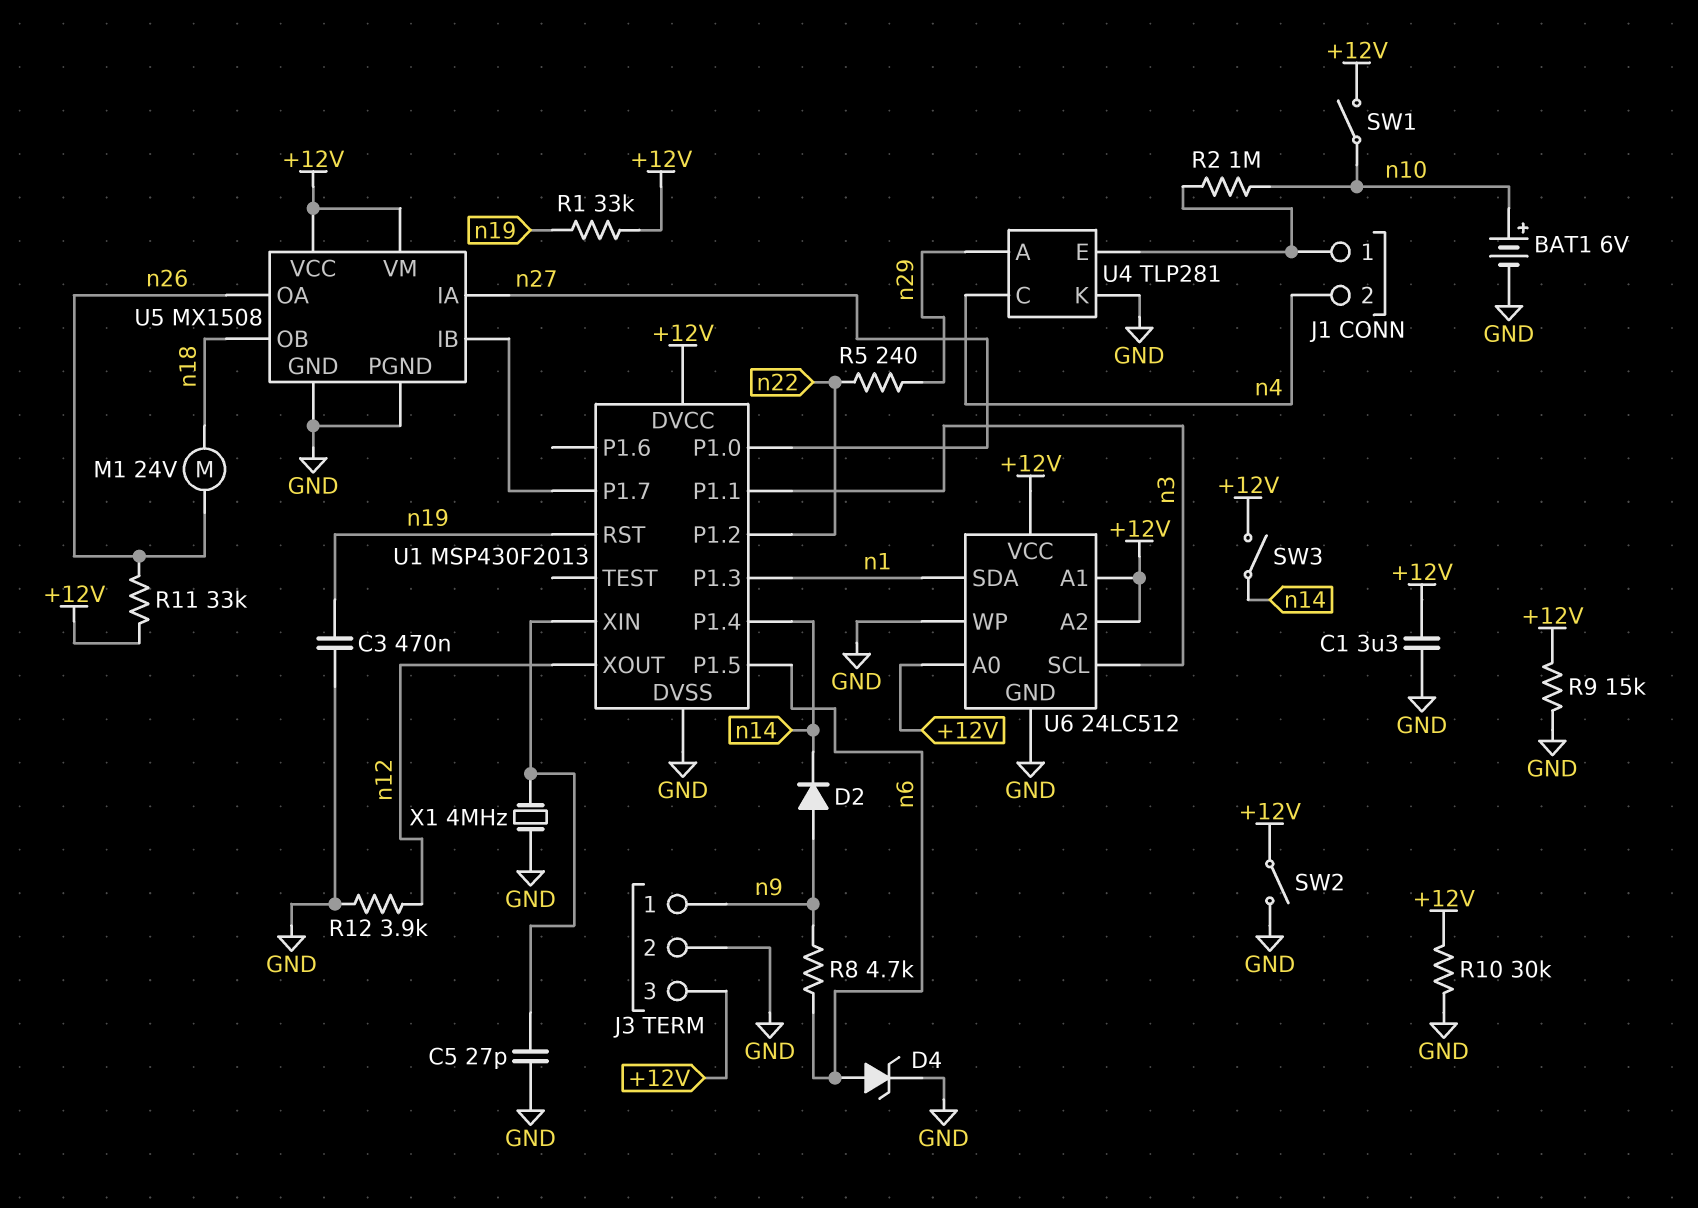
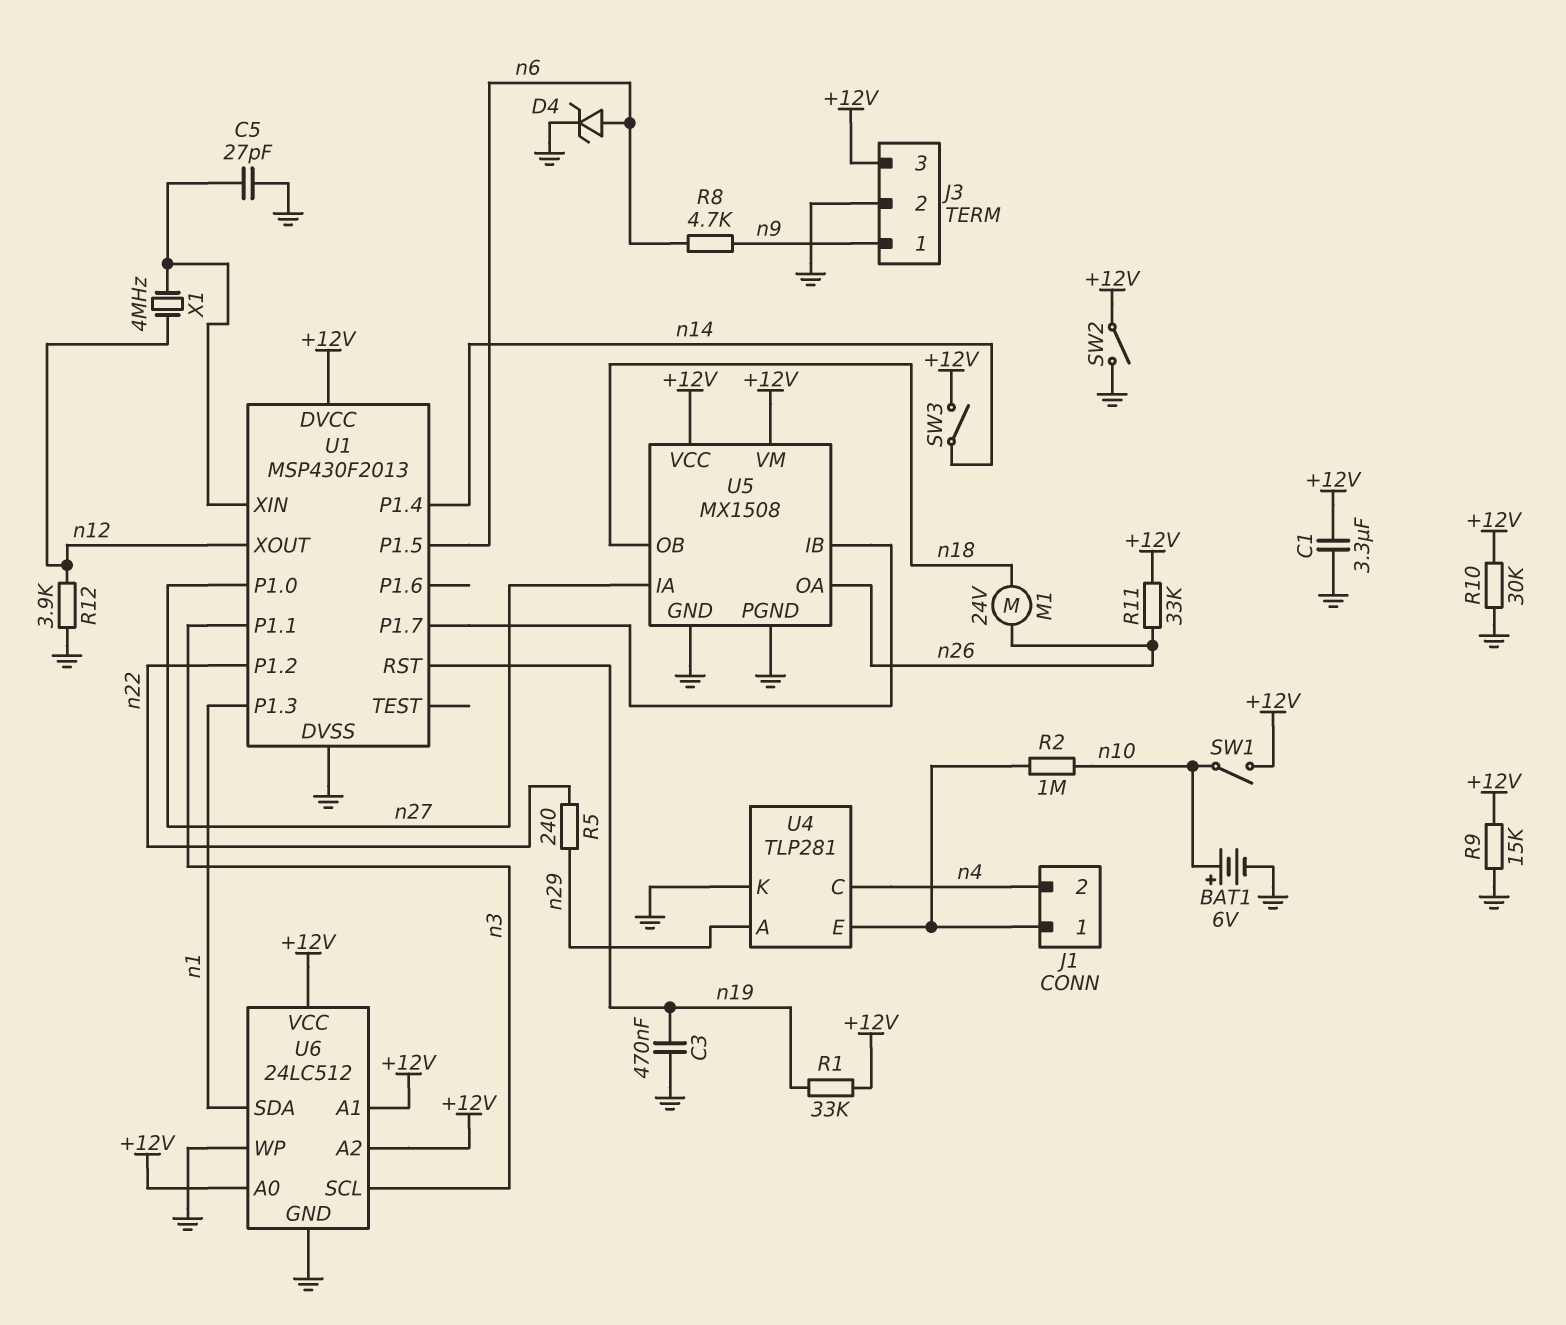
D2: diode (A n9, K n14) -> none
X1: 4MHz (GND, U1/XIN) -> 4MHz (U1/XIN, n12)

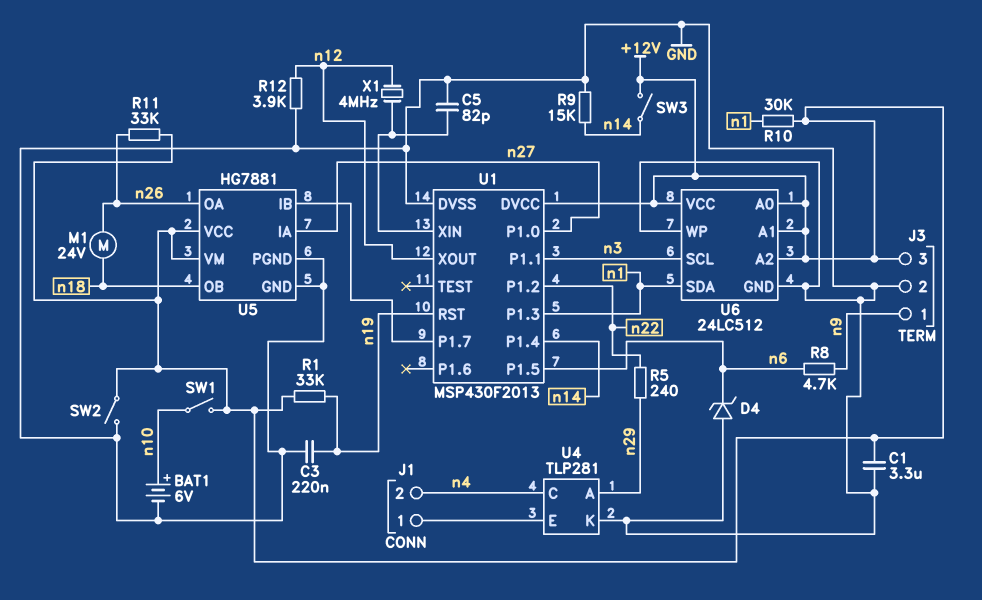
C3: 470nF (GND, n19) -> 220nF (GND, n19)
C5: 27pF (GND, U1/XIN) -> 82pF (GND, U1/XIN)
D4: zener (A n6, K GND) -> zener (A GND, K n6)
R2: 1M (J1/1, n10) -> none
R9: 15k (+12V, GND) -> 15k (GND, n14)
R10: 30k (+12V, GND) -> 30k (+12V, n1)
U5: MX1508 -> HG7881

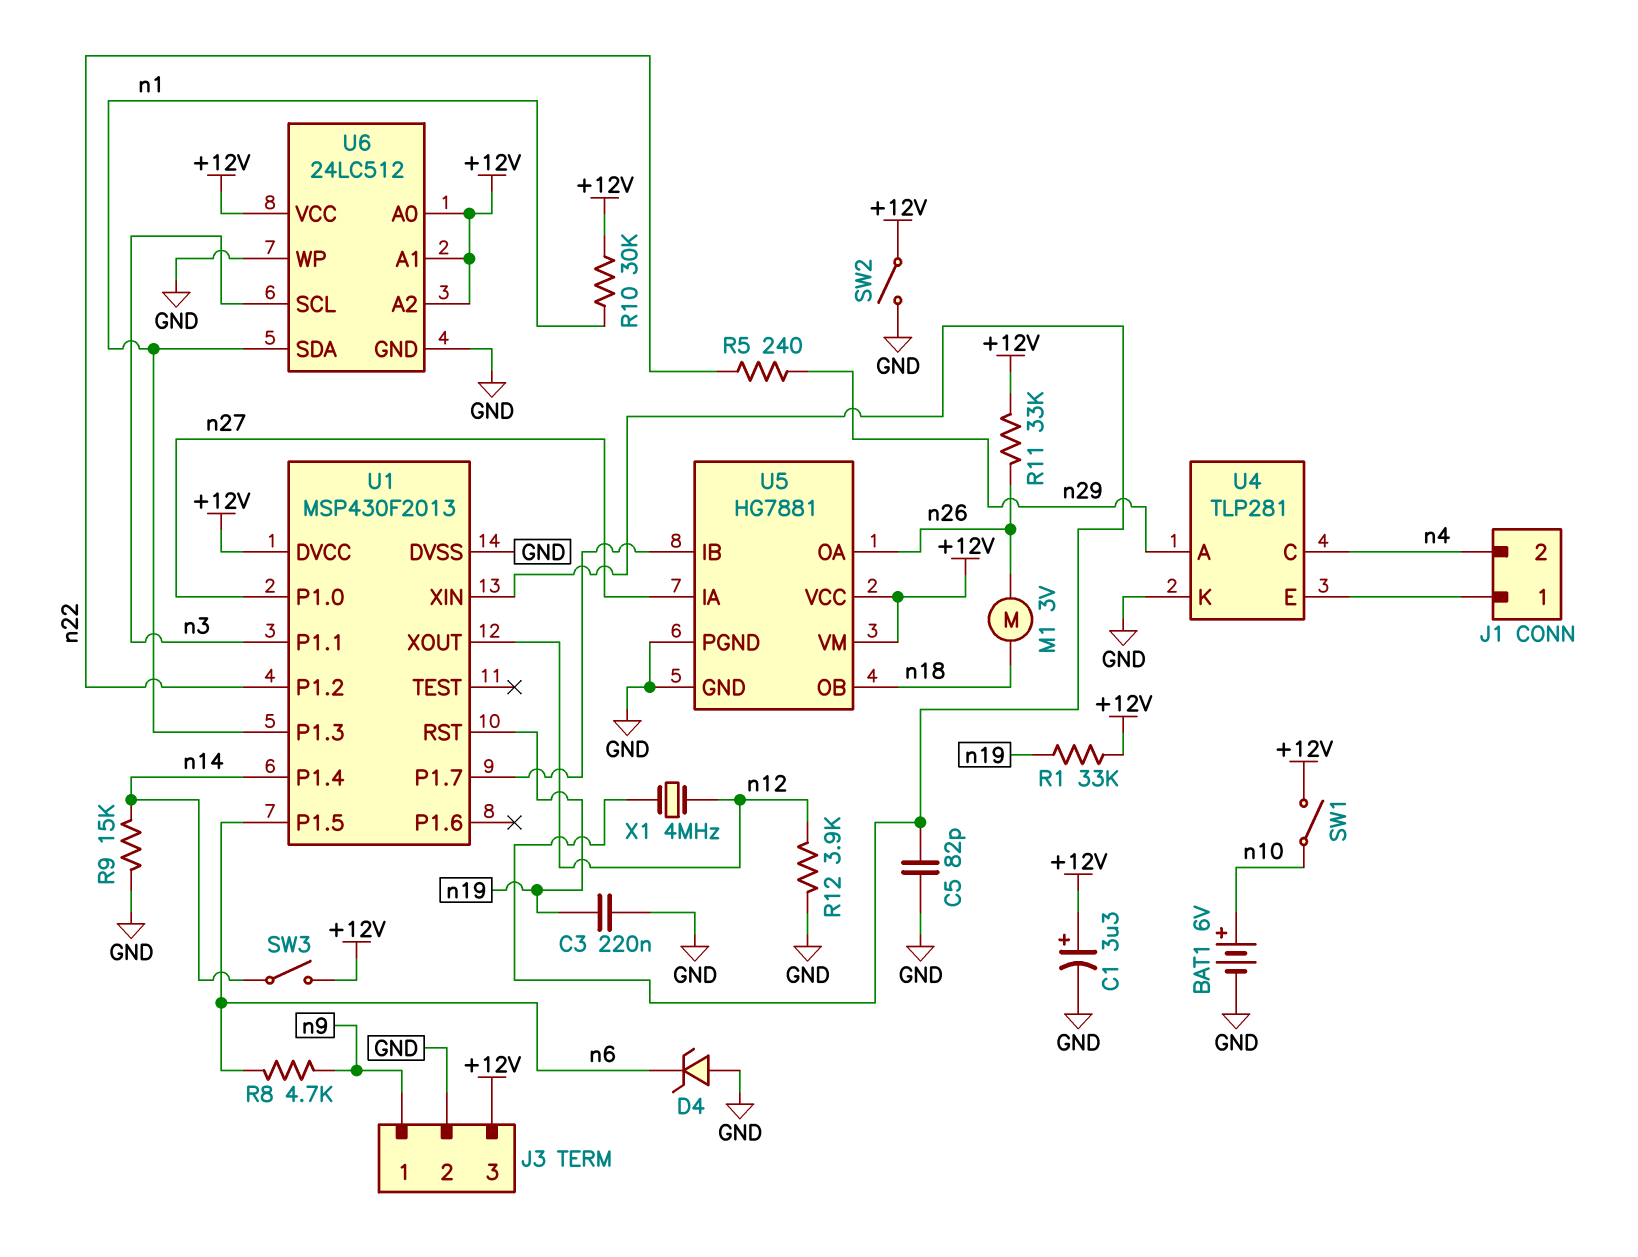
C1: 3.3uF (+12V, GND) -> 3.3uF (plus +12V, minus GND)
M1: motor 24V (n18, n26) -> motor 3V (n18, n26)

